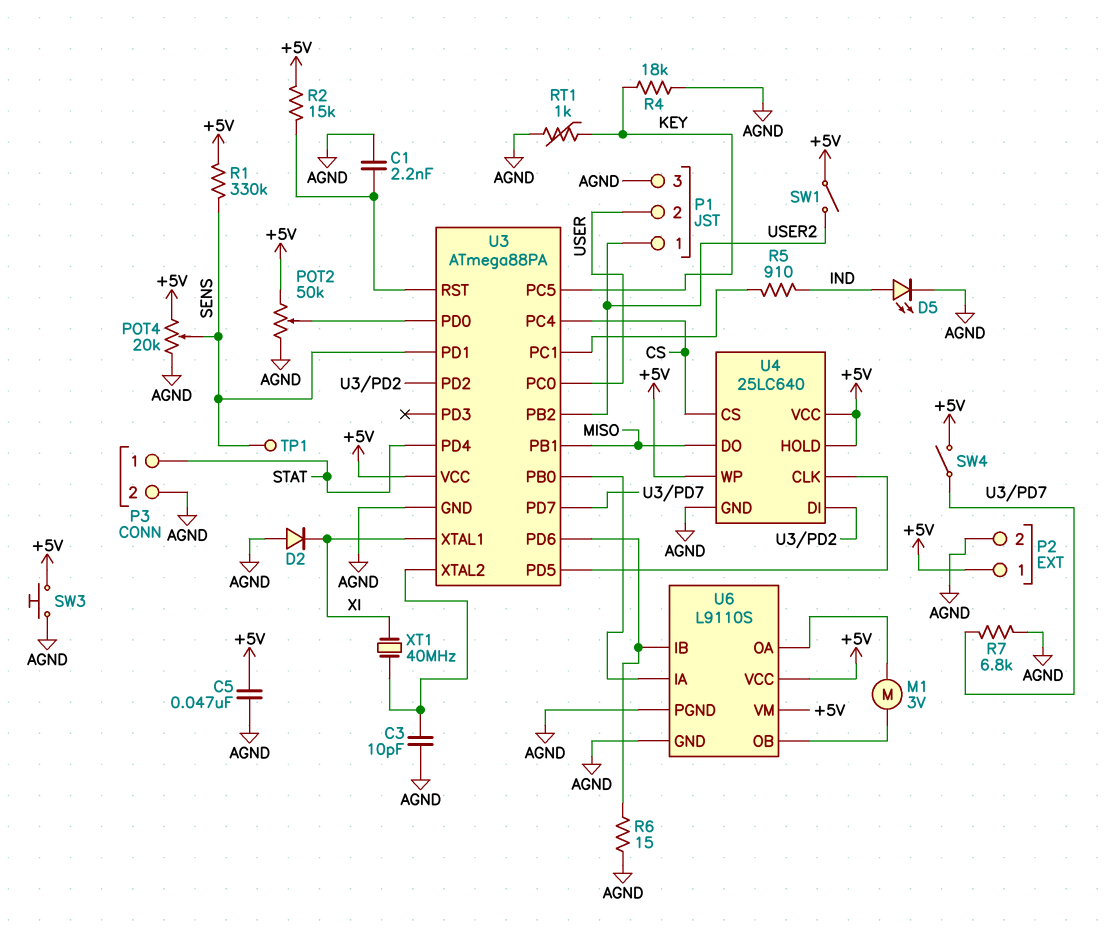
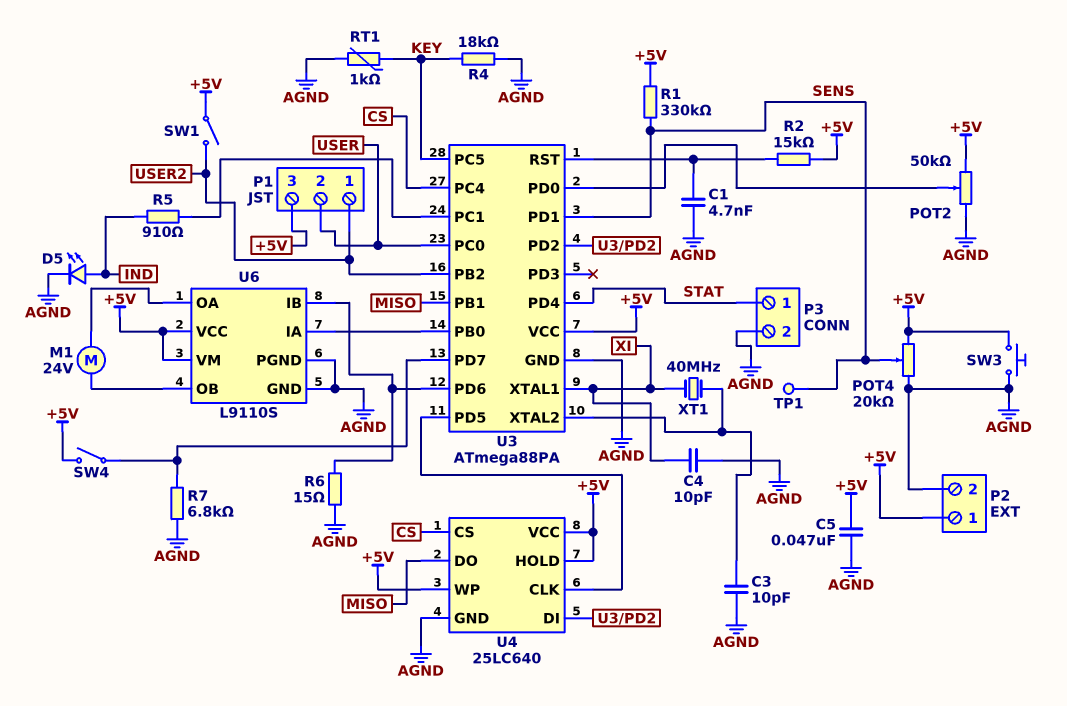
C1: 2.2nF (AGND, U3/RST) -> 4.7nF (AGND, U3/RST)
C4: none -> 10pF (AGND, XI)
D2: diode (A AGND, K XI) -> none
M1: motor 3V (U6/OA, U6/OB) -> motor 24V (U6/OA, U6/OB)
P1 pin 3: AGND -> +5V

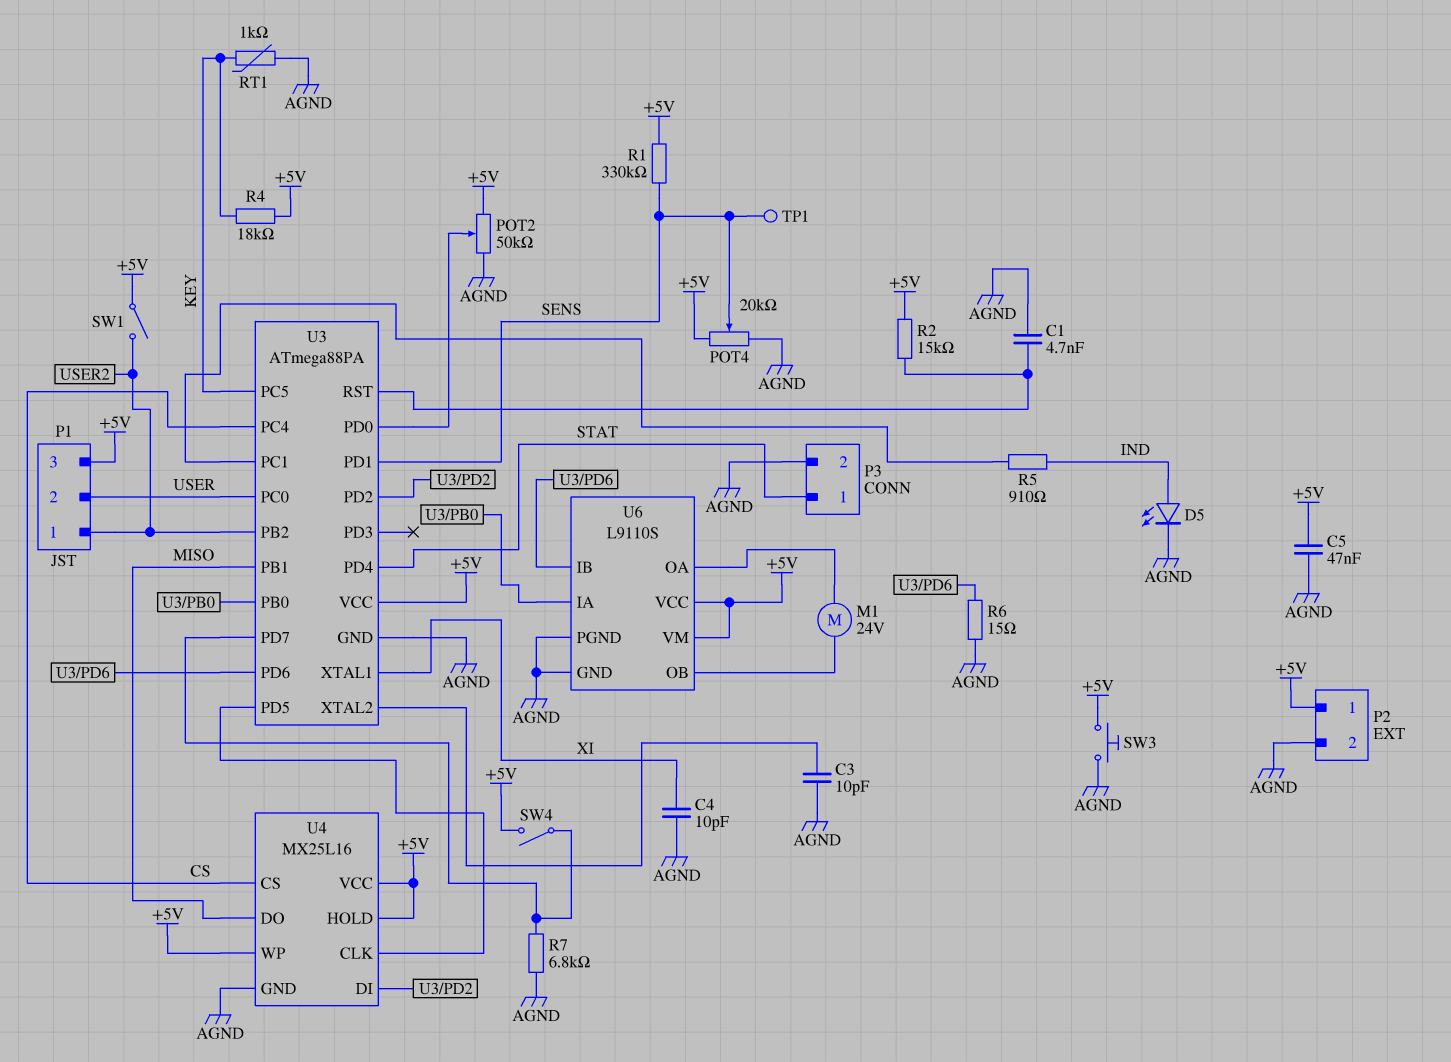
R4: 18k (AGND, KEY) -> 18k (+5V, KEY)
U4: 25LC640 -> MX25L16
XT1: 40MHz (U3/XTAL2, XI) -> none

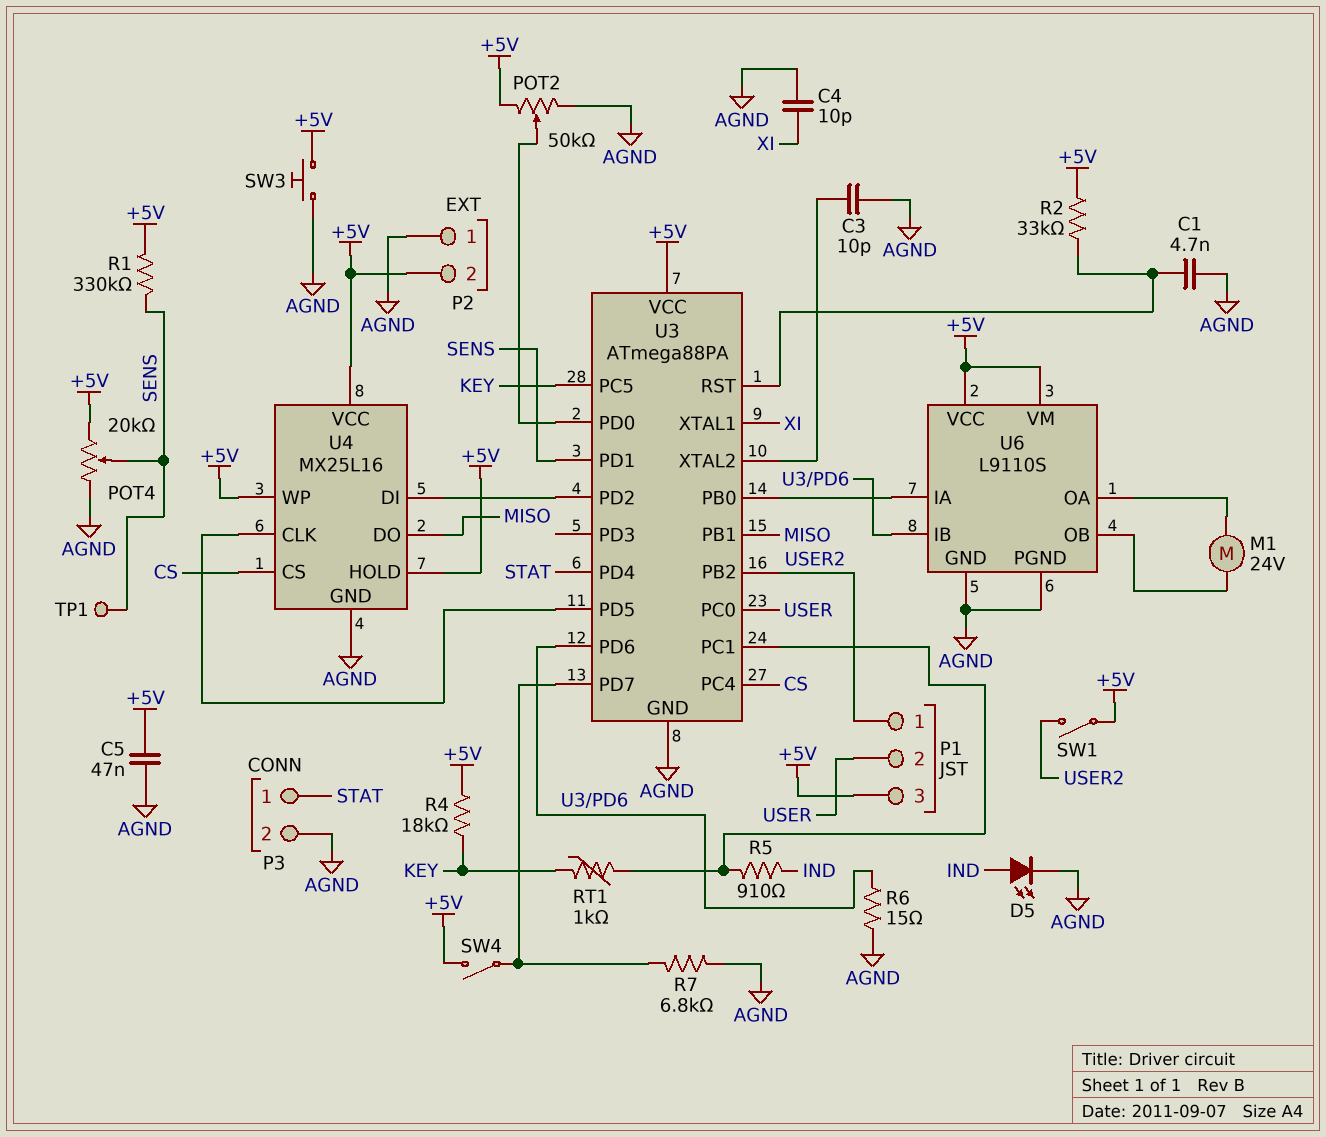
P2 pin 1: +5V -> AGND
P2 pin 2: AGND -> +5V
R2: 15k (+5V, U3/RST) -> 33k (+5V, U3/RST)
RT1: 1k (AGND, KEY) -> 1k (KEY, U3/PC1)

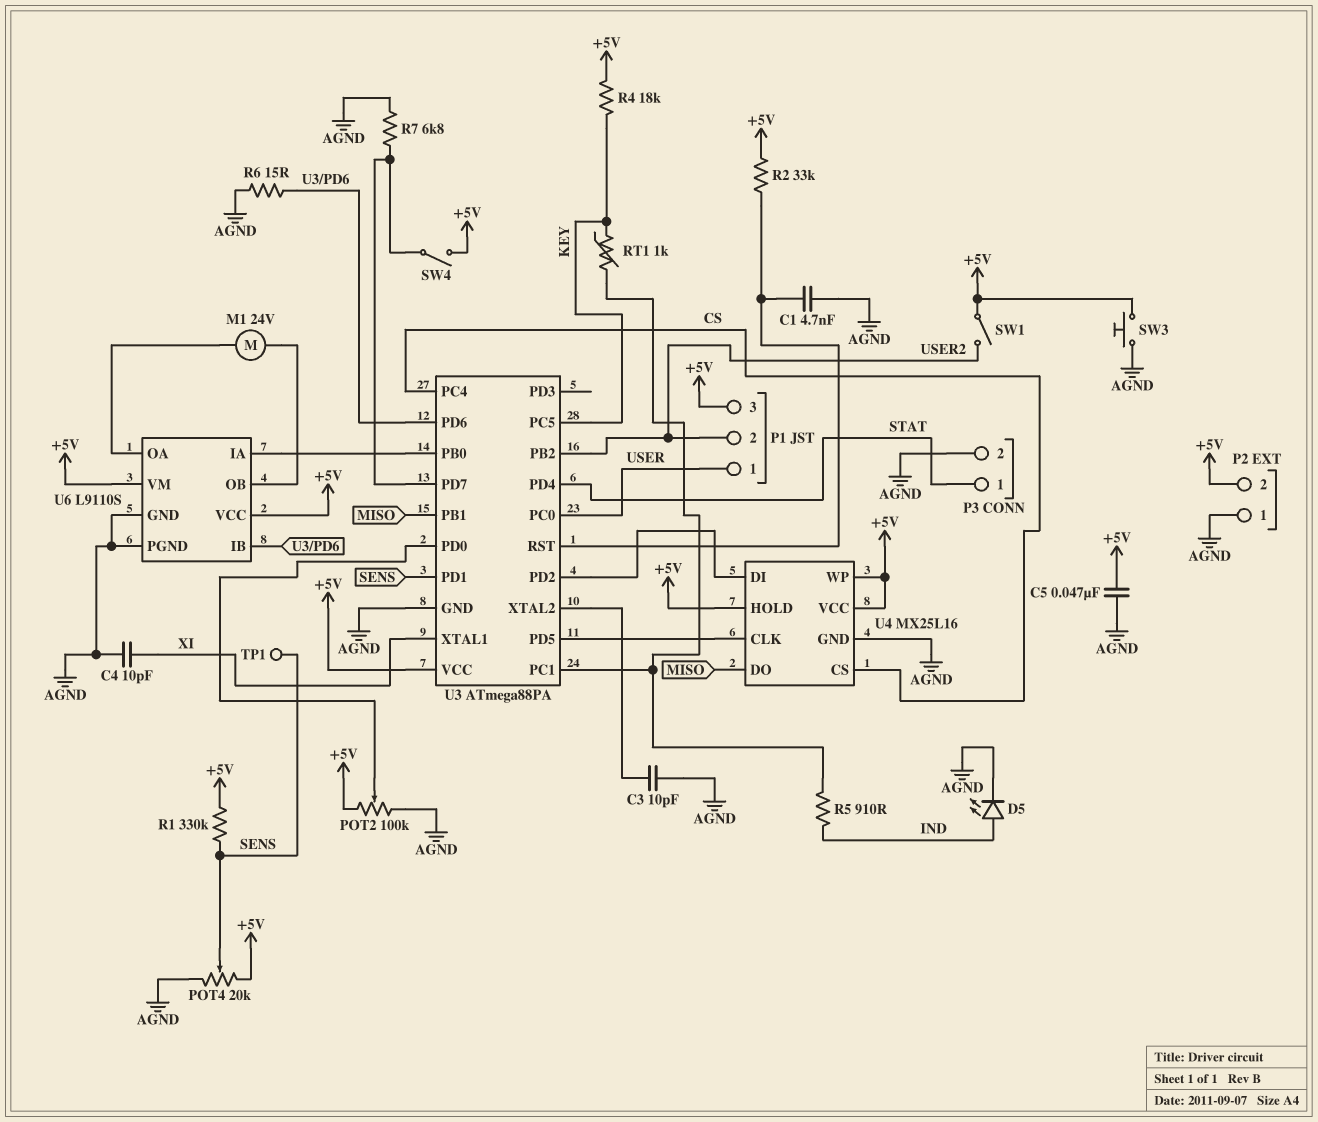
P1 pin 1: USER2 -> USER
P1 pin 2: USER -> USER2
POT2: 50k (+5V, AGND, wiper U3/PD0) -> 100k (+5V, AGND, wiper U3/PD0)

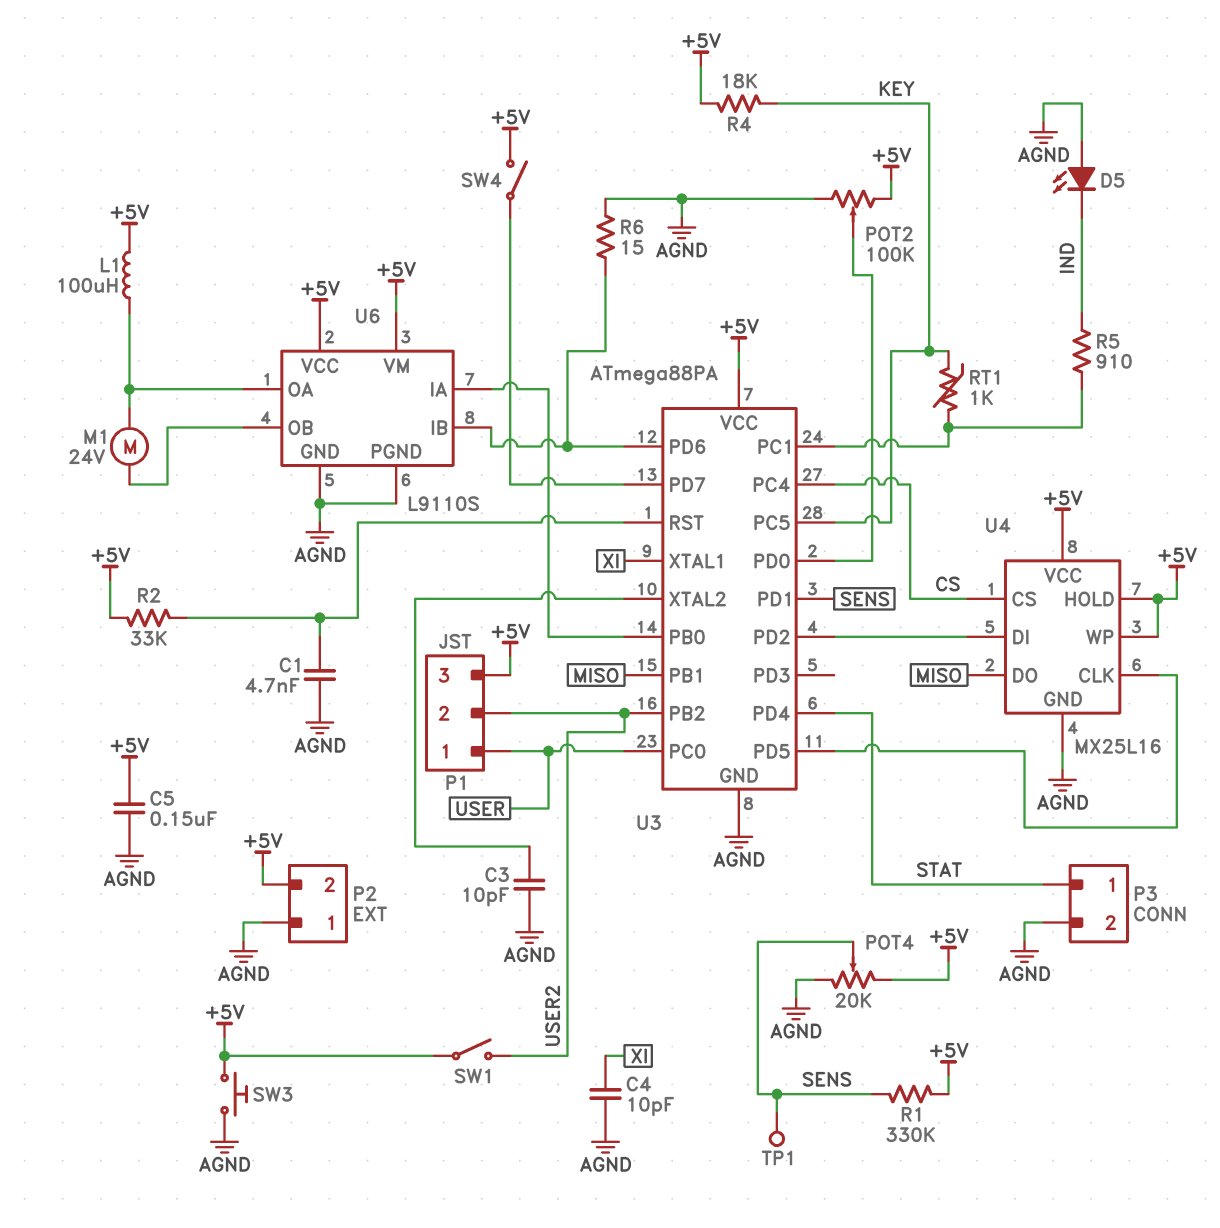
C5: 47nF (+5V, AGND) -> 150nF (+5V, AGND)
D5: LED (A IND, K AGND) -> LED (A AGND, K IND)
L1: none -> 100uH (+5V, U6/OA)
R7: 6.8k (AGND, U3/PD7) -> none

